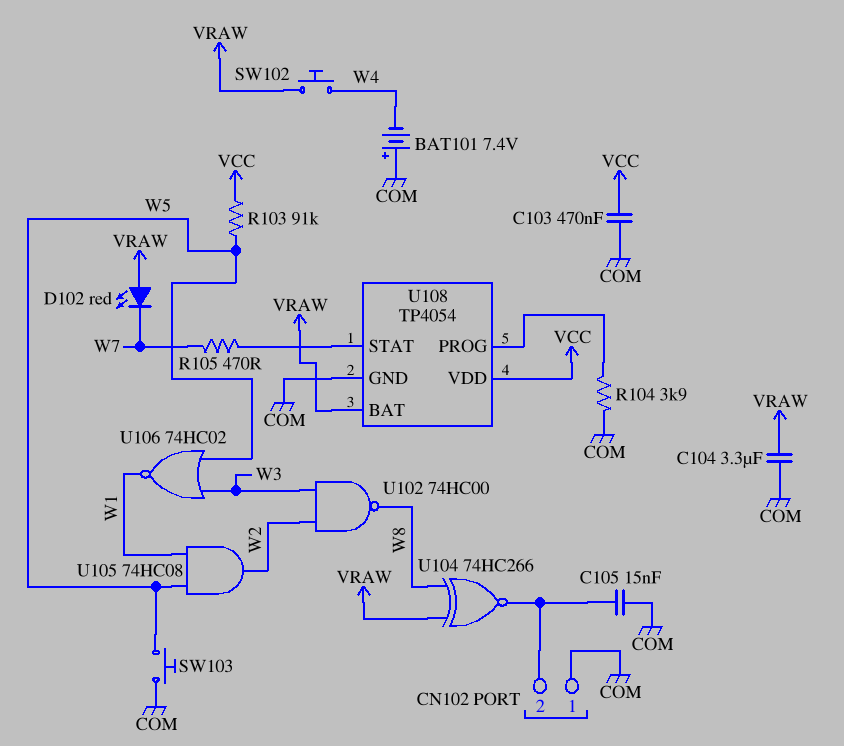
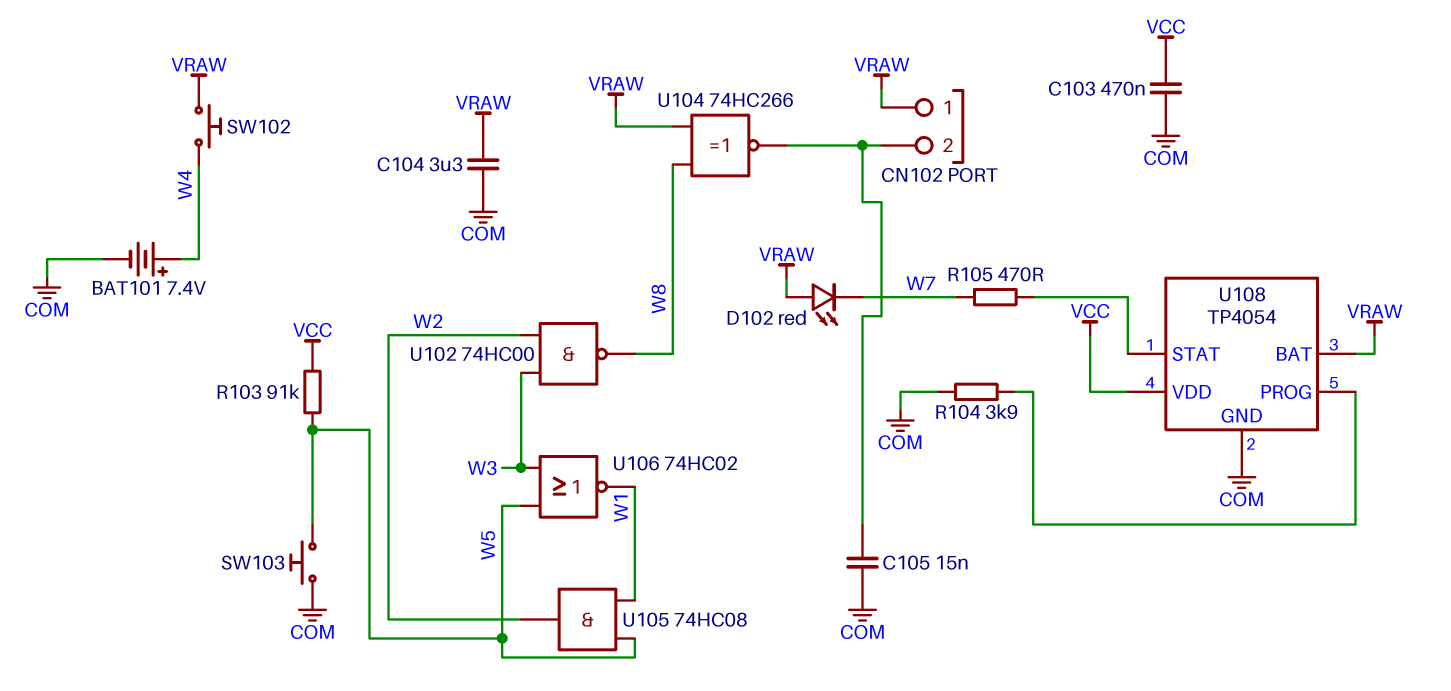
BAT101: 7.4V (plus COM, minus W4) -> 7.4V (plus W4, minus COM)
CN102 pin 1: COM -> VRAW

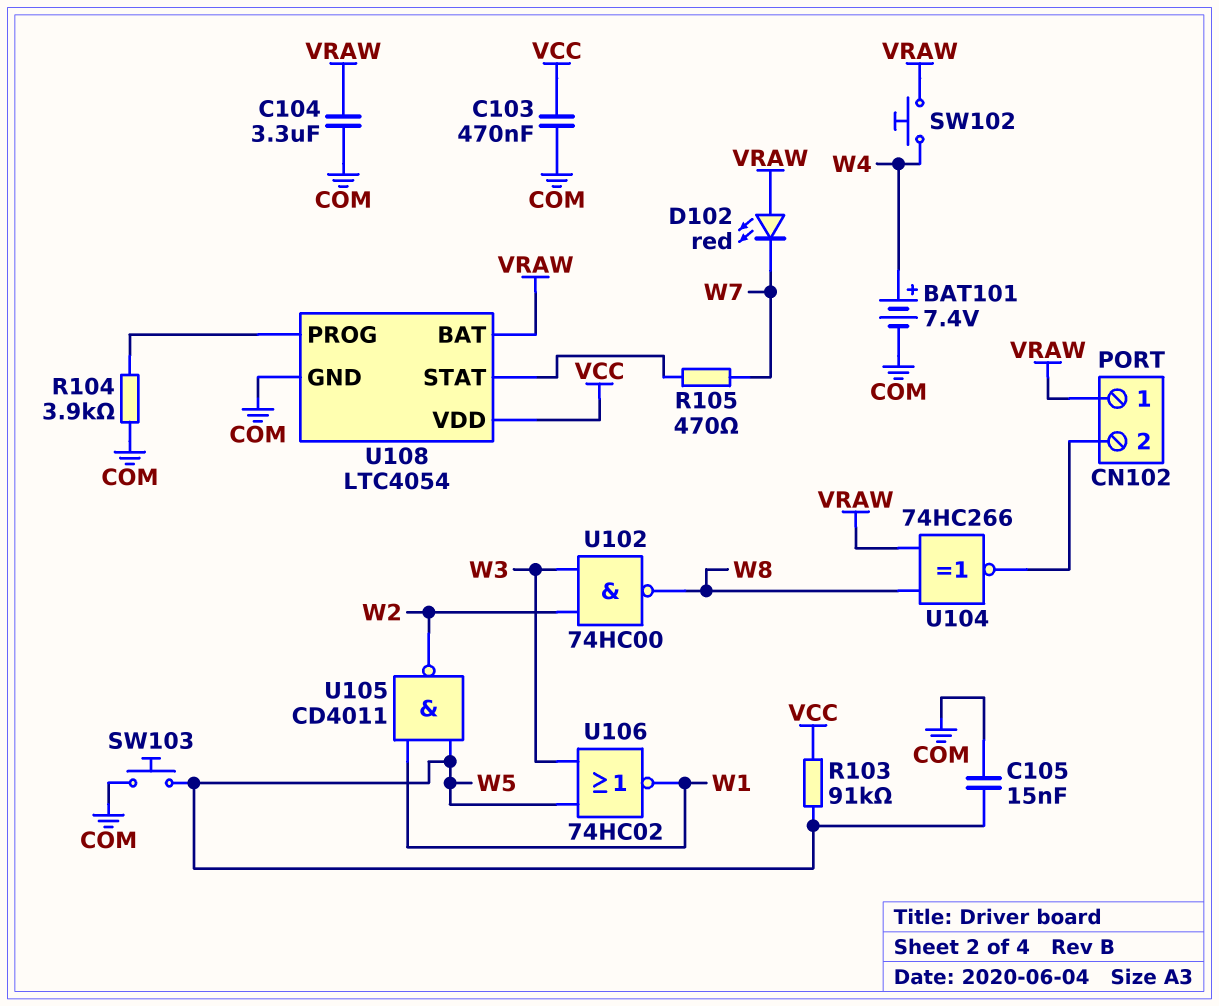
C105: 15nF (CN102/2, COM) -> 15nF (COM, W5)
U105: AND 74HC08 (in W1, in W5, out W2) -> NAND CD4011 (in W1, in W5, out W2)
U108: TP4054 -> LTC4054

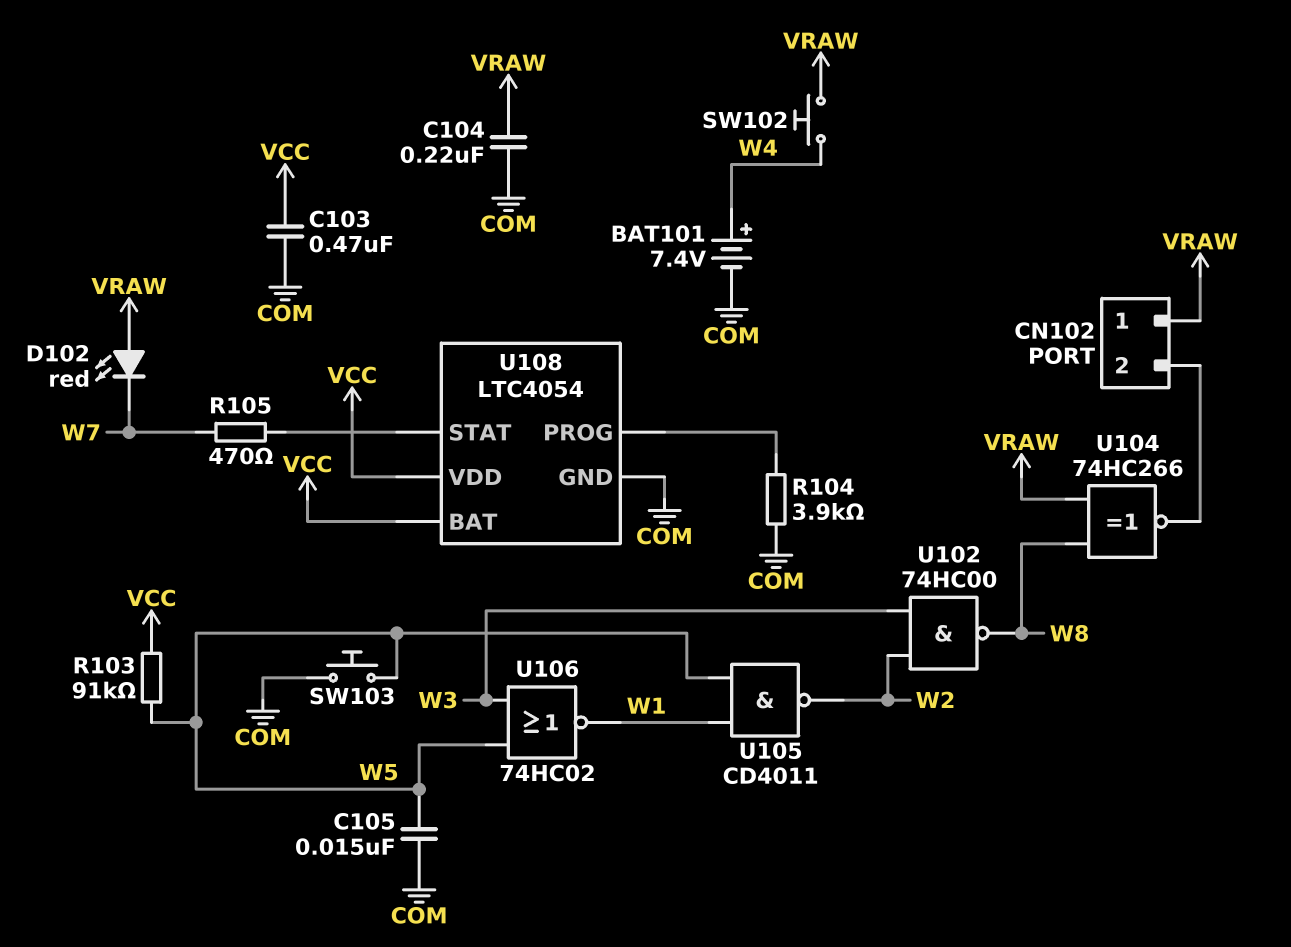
C104: 3.3uF (COM, VRAW) -> 220nF (COM, VRAW)
U108 pin BAT: VRAW -> VCC

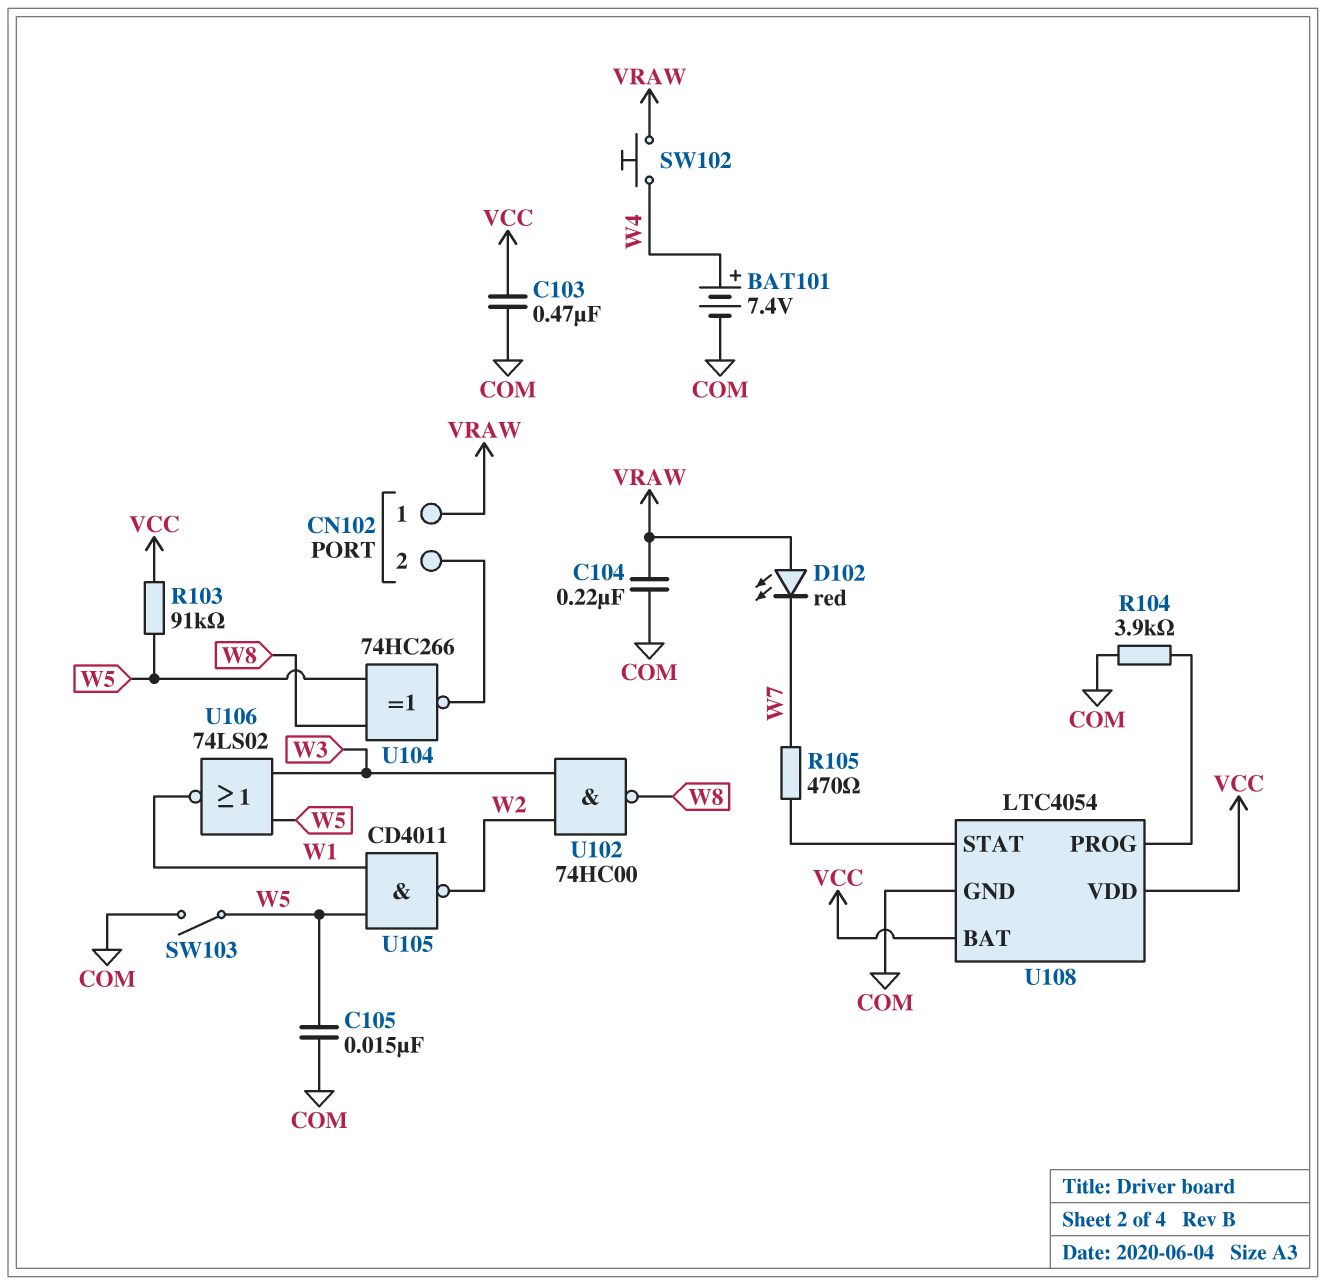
SW103: button (COM, W5) -> switch (COM, W5)
U104: XNOR 74HC266 (in VRAW, in W8, out CN102/2) -> XNOR 74HC266 (in W5, in W8, out CN102/2)
U106: NOR 74HC02 (in W3, in W5, out W1) -> NOR 74LS02 (in W3, in W5, out W1)

